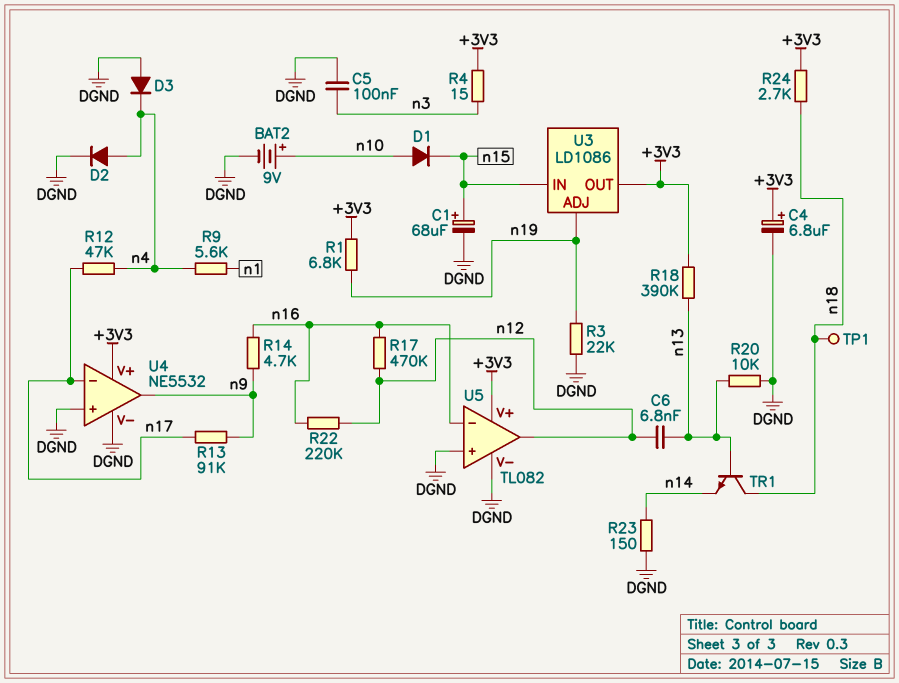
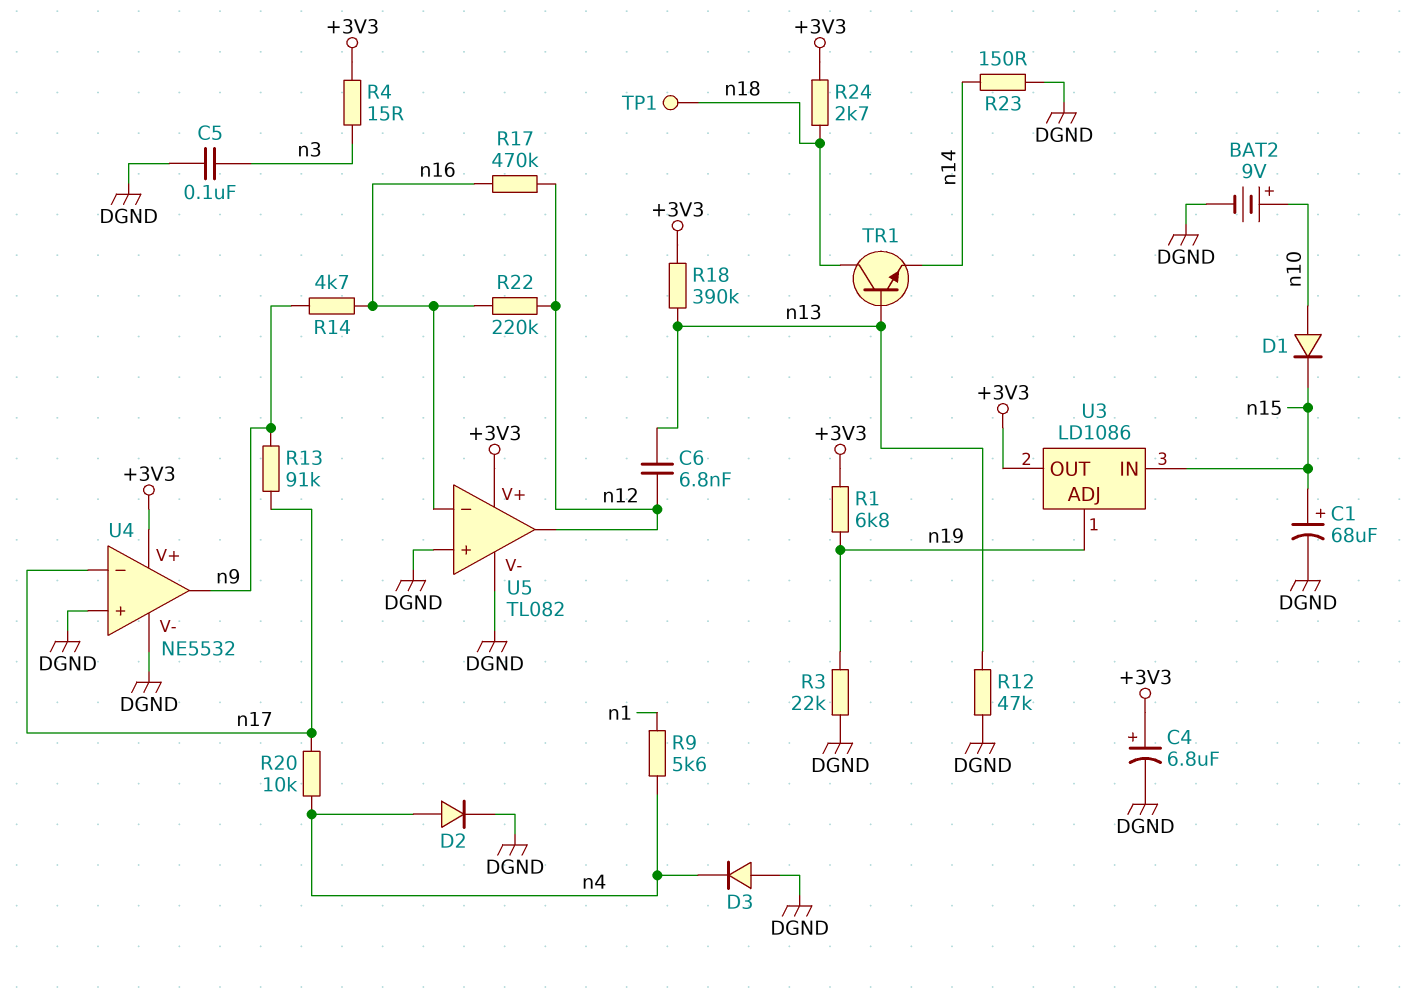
R12: 47k (n4, n17) -> 47k (DGND, n13)
R20: 10k (DGND, n13) -> 10k (n4, n17)

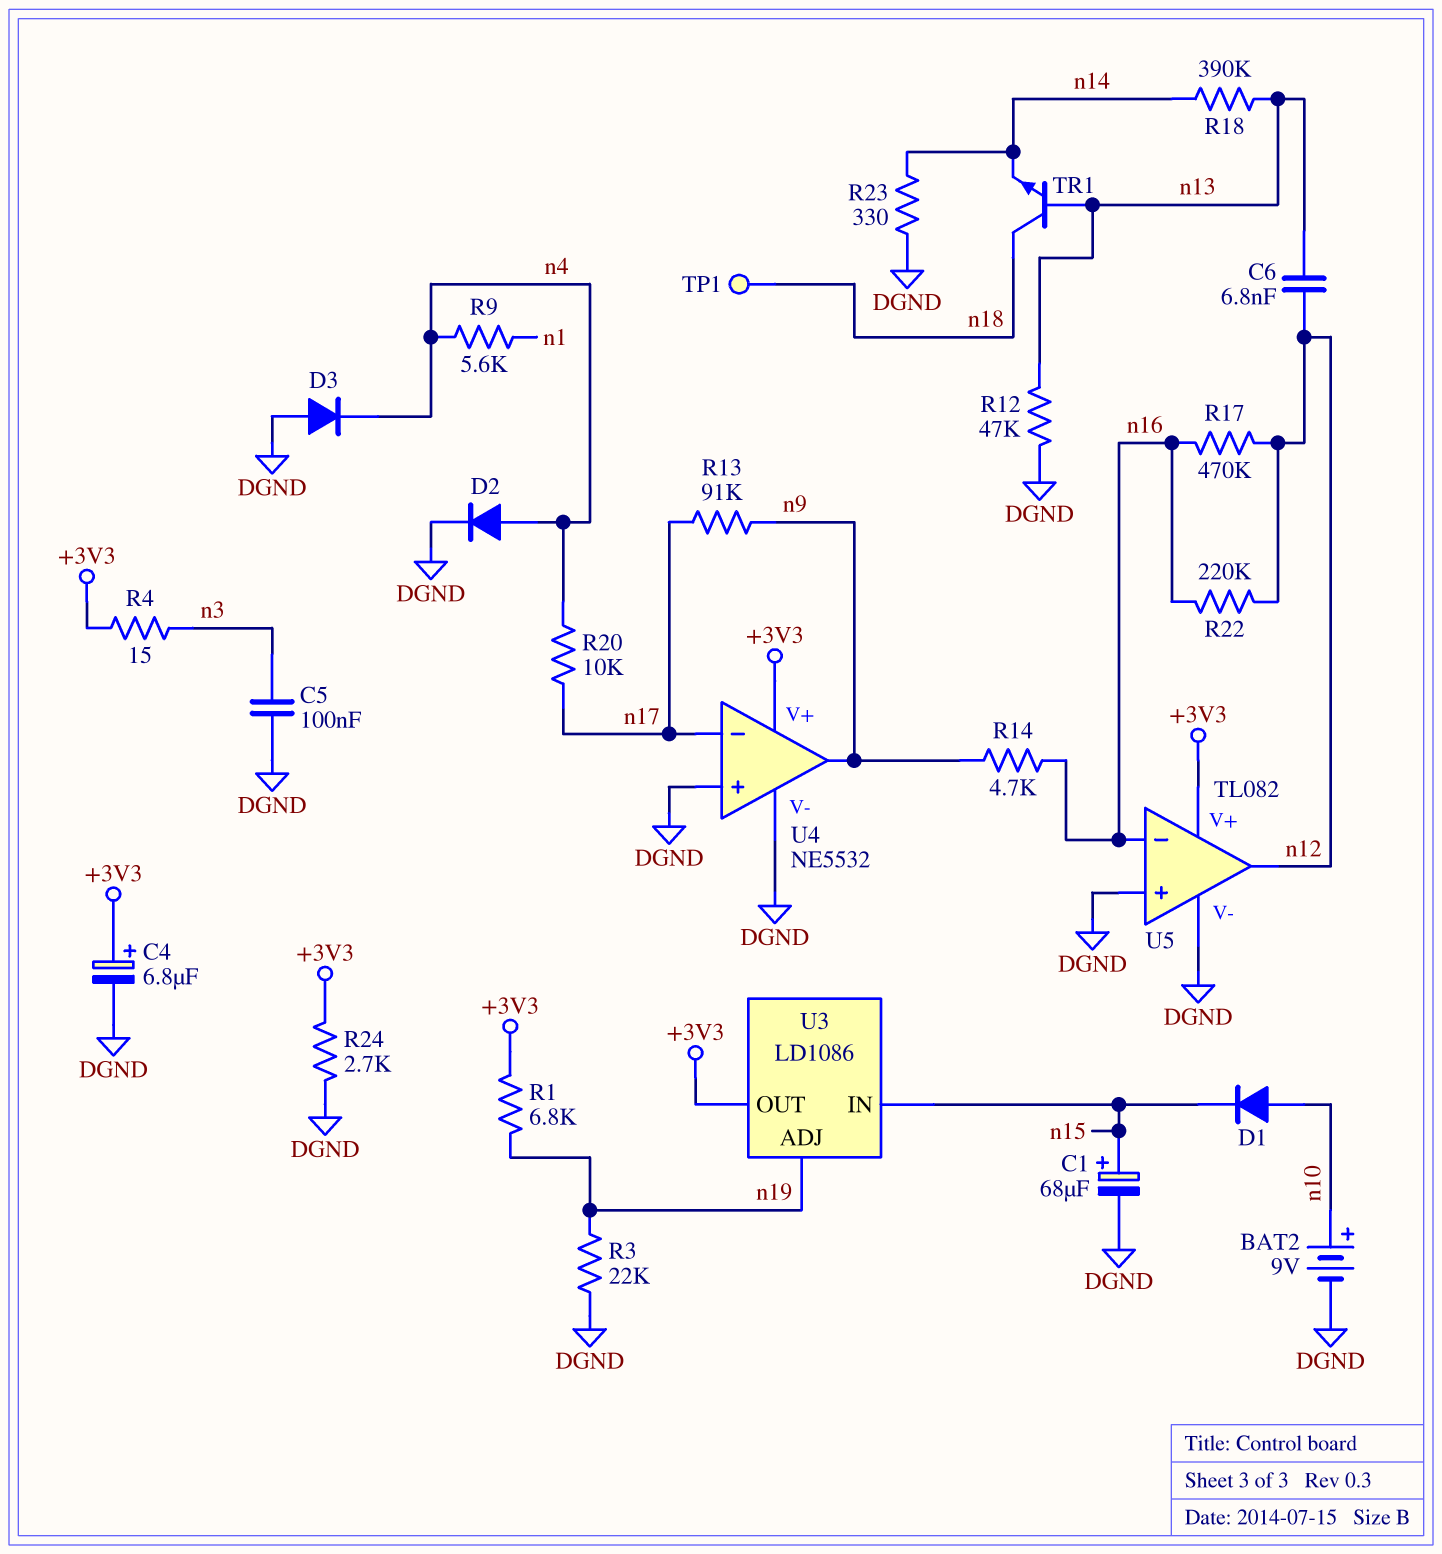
R18: 390k (+3V3, n13) -> 390k (n13, n14)
R23: 150 (DGND, n14) -> 330 (DGND, n14)
R24: 2.7k (+3V3, n18) -> 2.7k (+3V3, DGND)

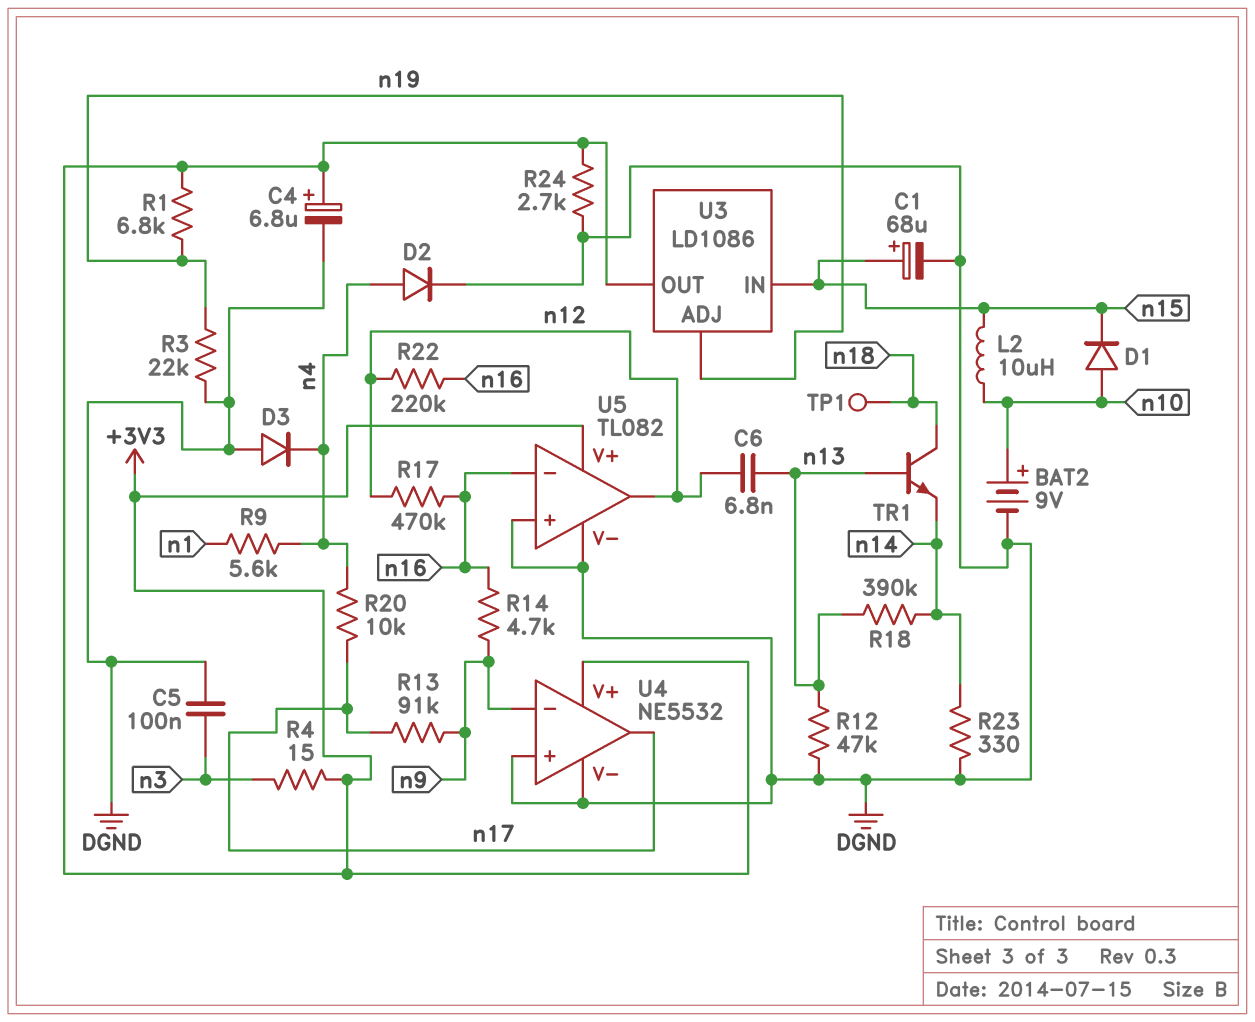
L2: none -> 10uH (n10, n15)
U4 pin in-: n17 -> n9
U4 pin out: n9 -> n17

